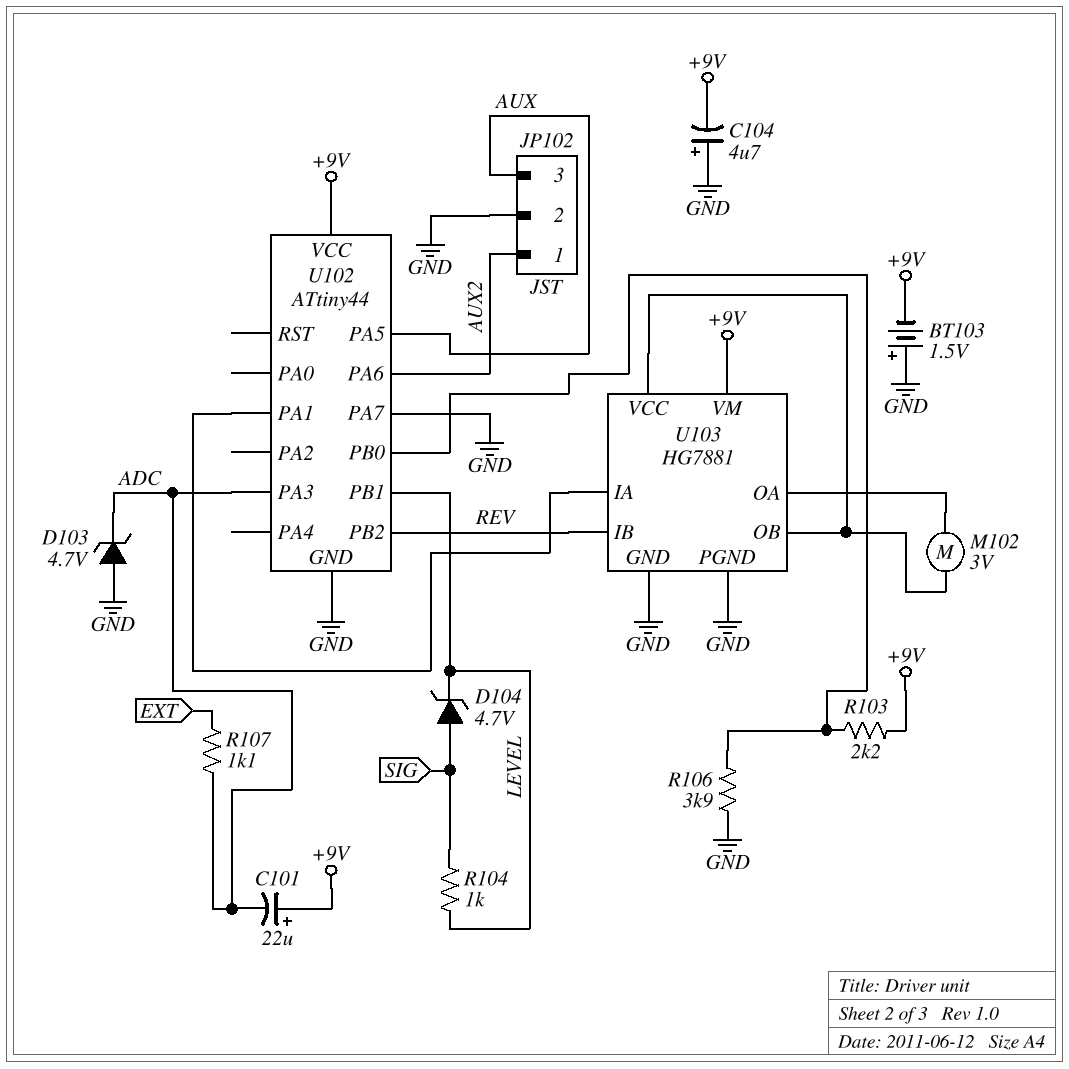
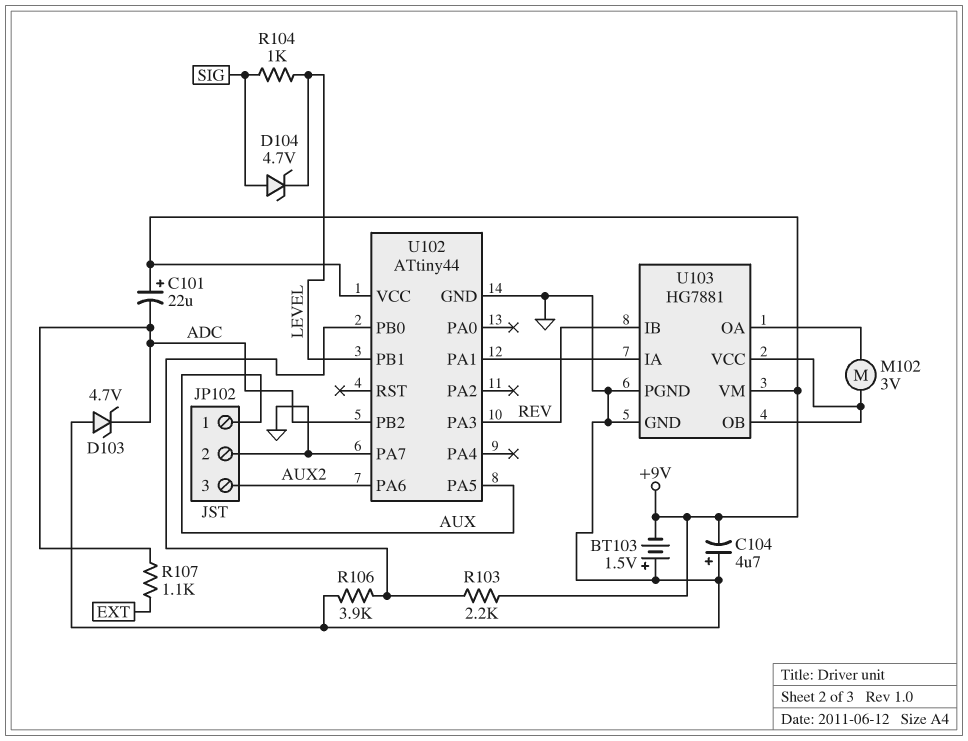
JP102 pin 1: AUX2 -> AUX
JP102 pin 3: AUX -> AUX2
U102 pin PA3: ADC -> REV
U102 pin PB2: REV -> ADC

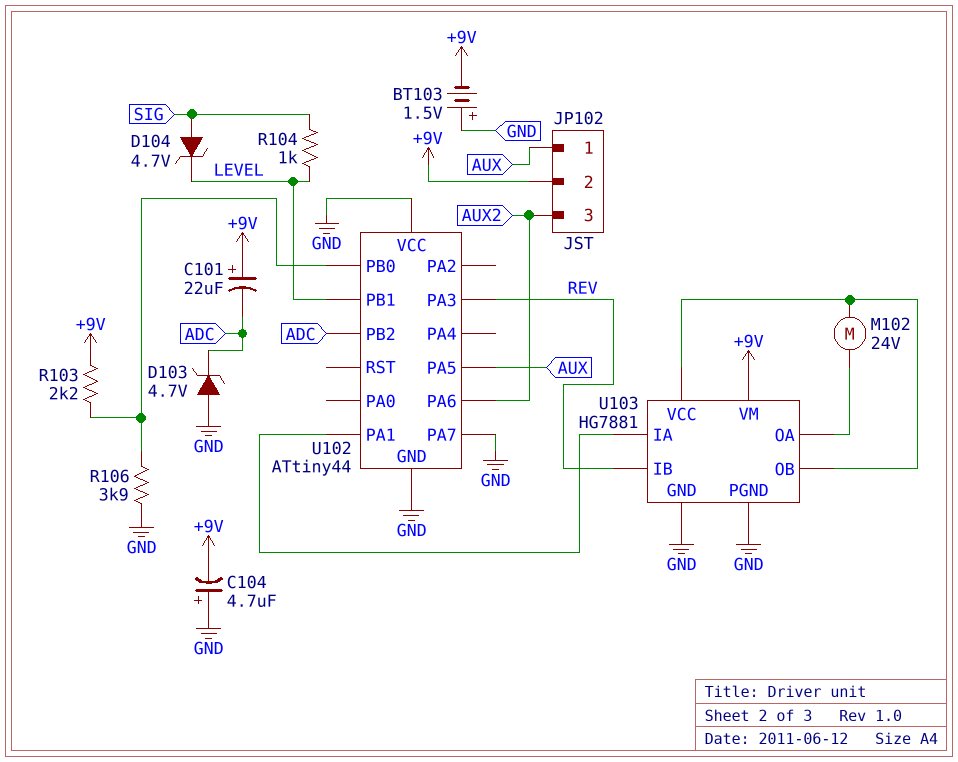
JP102 pin 2: GND -> +9V
M102: motor 3V (U103/OA, U103/OB) -> motor 24V (U103/OA, U103/OB)
R107: 1.1k (ADC, EXT) -> none
U102 pin VCC: +9V -> GND

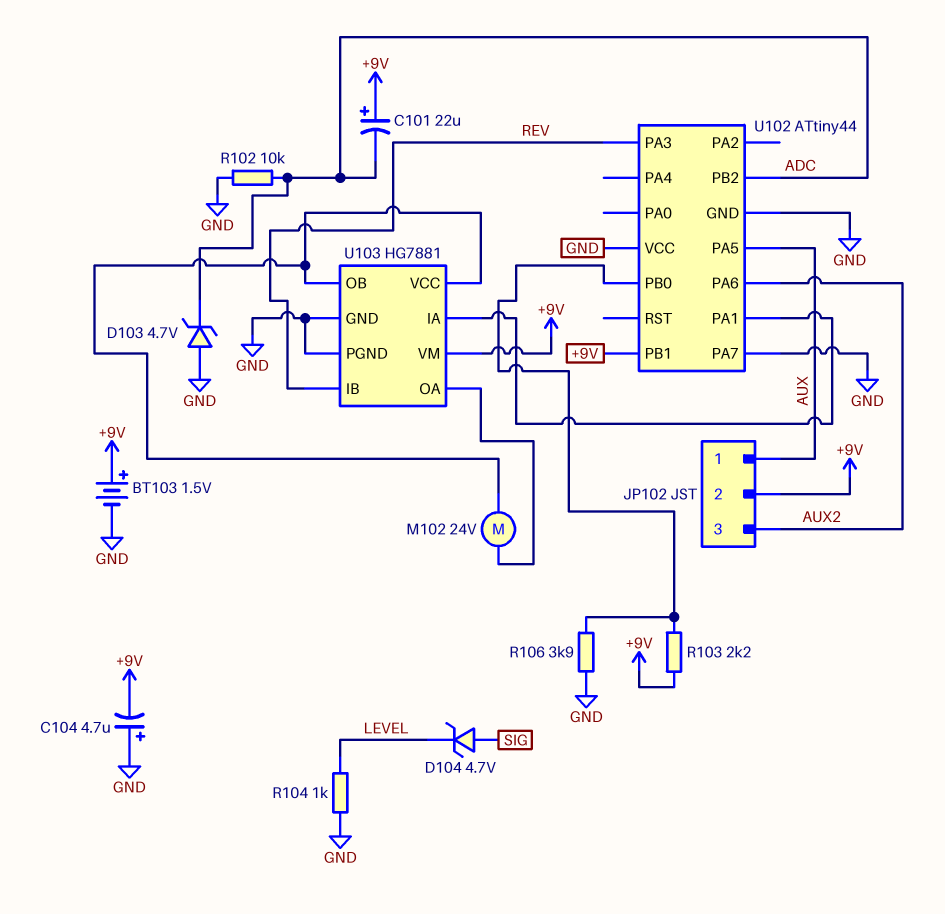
BT103: 1.5V (plus GND, minus +9V) -> 1.5V (plus +9V, minus GND)
R102: none -> 10k (ADC, GND)
R104: 1k (LEVEL, SIG) -> 1k (GND, LEVEL)
U102 pin PB1: LEVEL -> +9V

